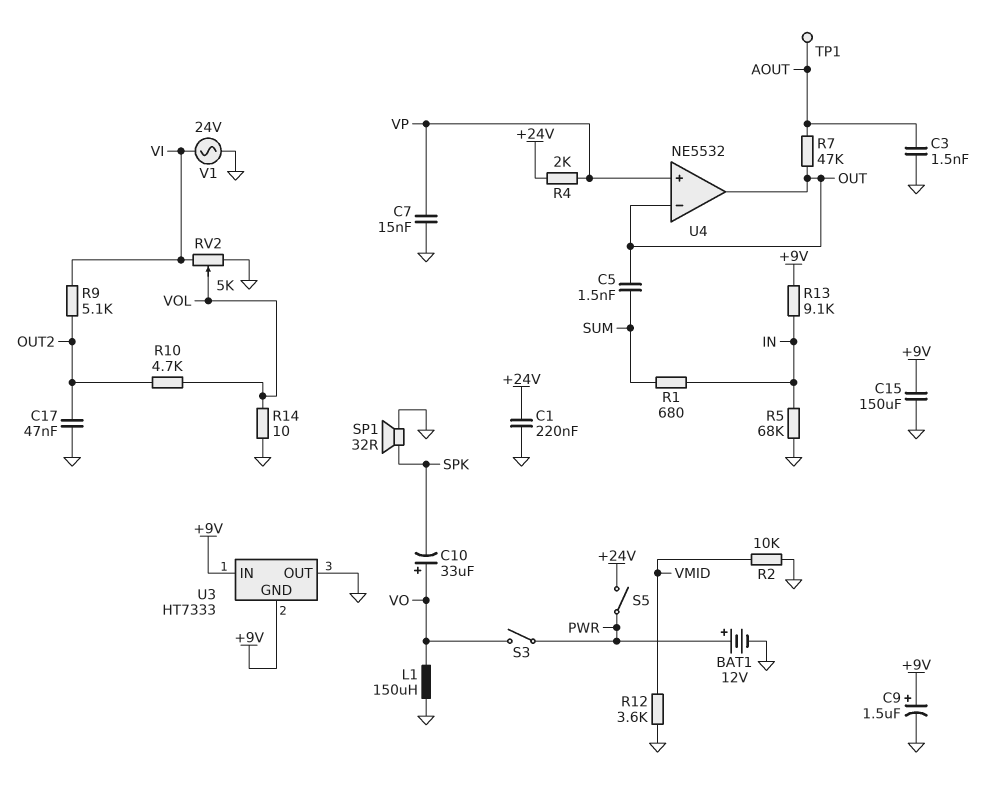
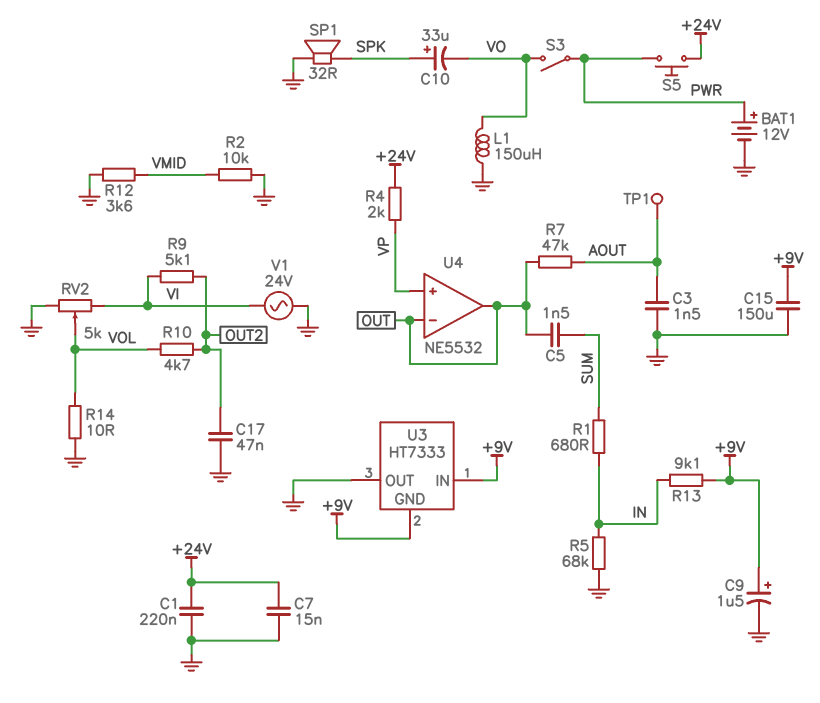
C7: 15nF (GND, VP) -> 15nF (+24V, GND)
C10: 33uF (plus VO, minus SPK) -> 33uF (plus SPK, minus VO)
S5: switch (+24V, PWR) -> button (+24V, PWR)

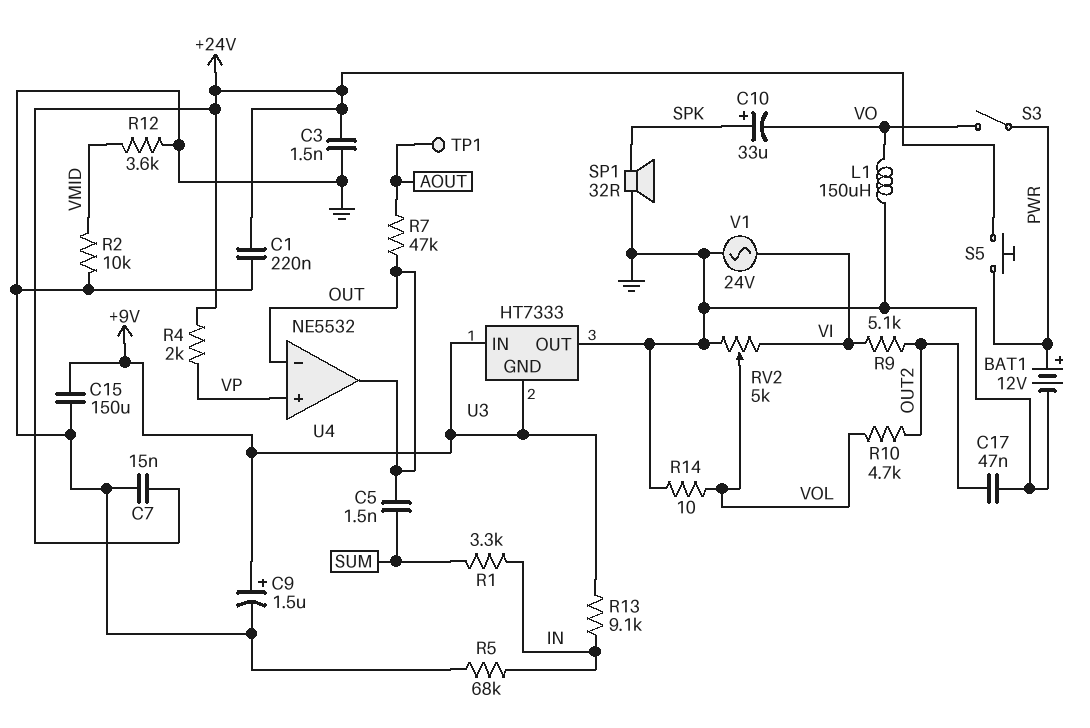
C3: 1.5nF (AOUT, GND) -> 1.5nF (+24V, GND)
R1: 680 (IN, SUM) -> 3.3k (IN, SUM)

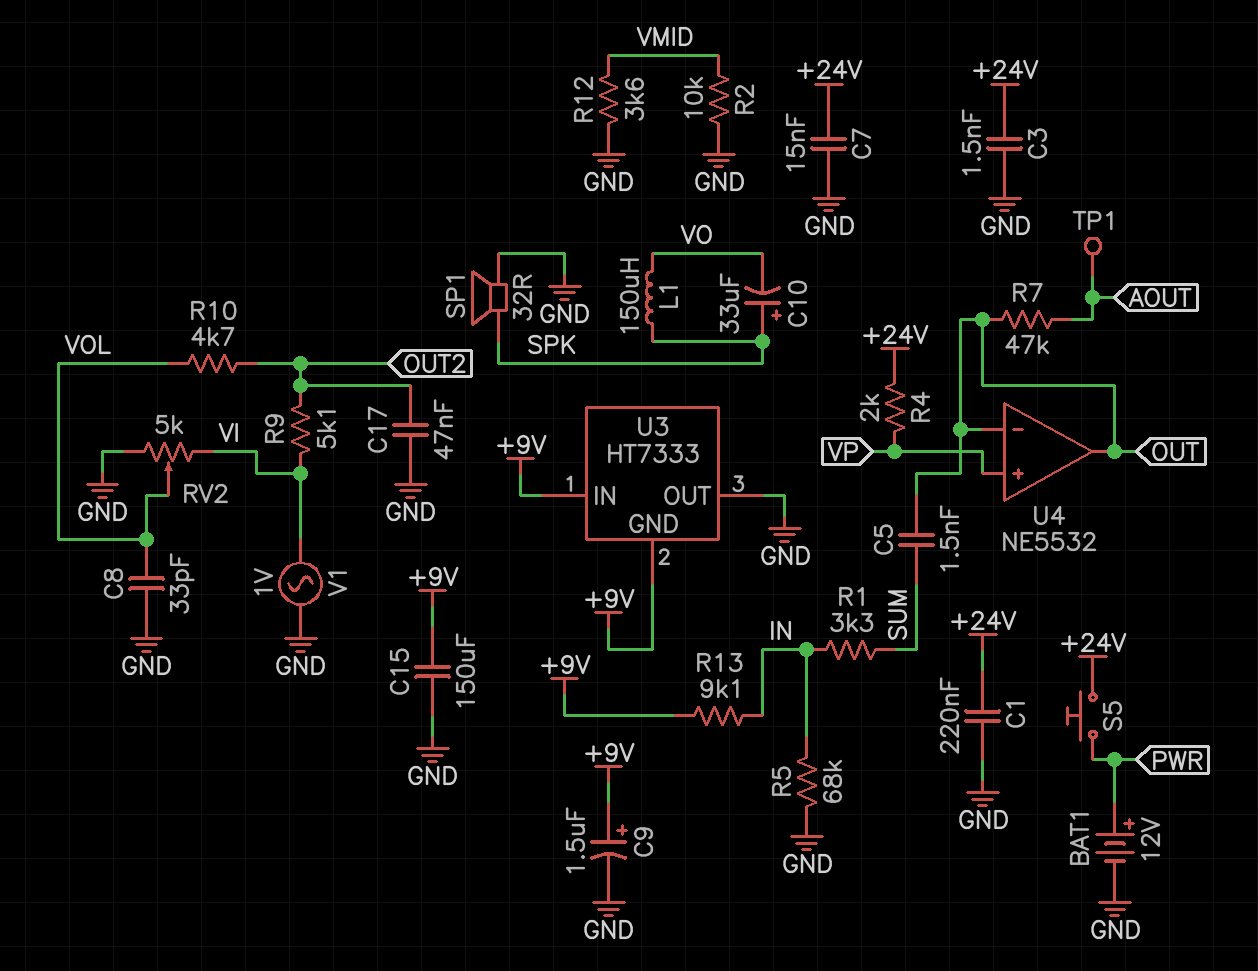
C8: none -> 33pF (GND, VOL)
L1: 150uH (GND, VO) -> 150uH (SPK, VO)
R14: 10 (GND, VOL) -> none
S3: switch (PWR, VO) -> none
V1: AC 24V (GND, VI) -> AC 1V (GND, VI)

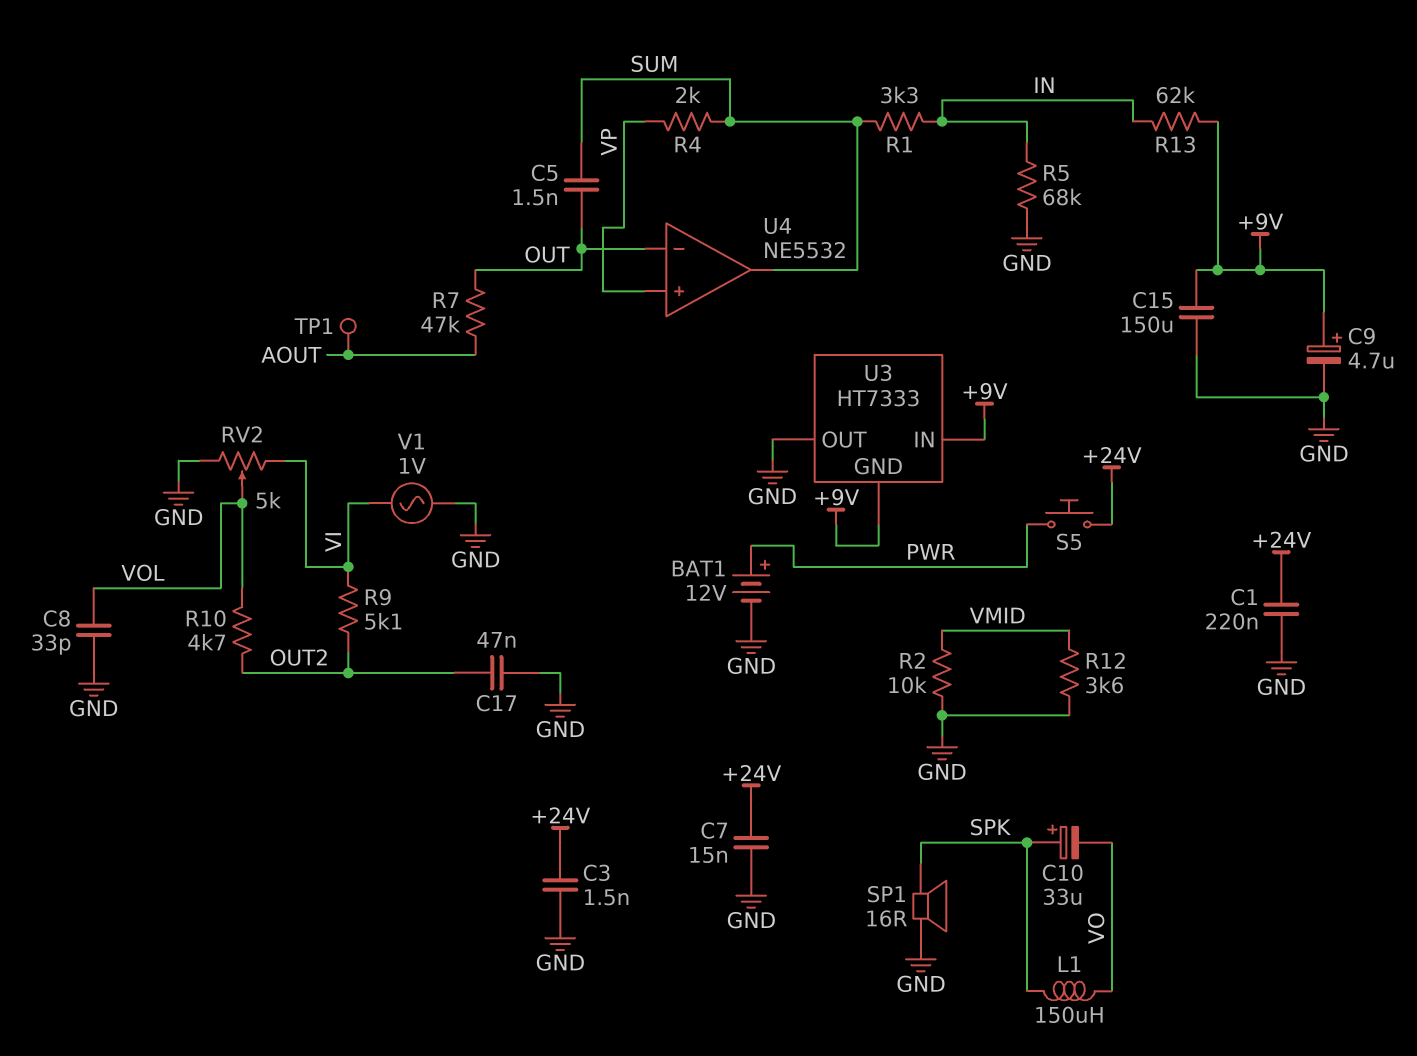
C9: 1.5uF (plus +9V, minus GND) -> 4.7uF (plus +9V, minus GND)
R4: 2k (+24V, VP) -> 2k (SUM, VP)
R13: 9.1k (+9V, IN) -> 62k (+9V, IN)
SP1: speaker 32R (GND, SPK) -> speaker 16R (GND, SPK)
U4 pin out: OUT -> SUM

